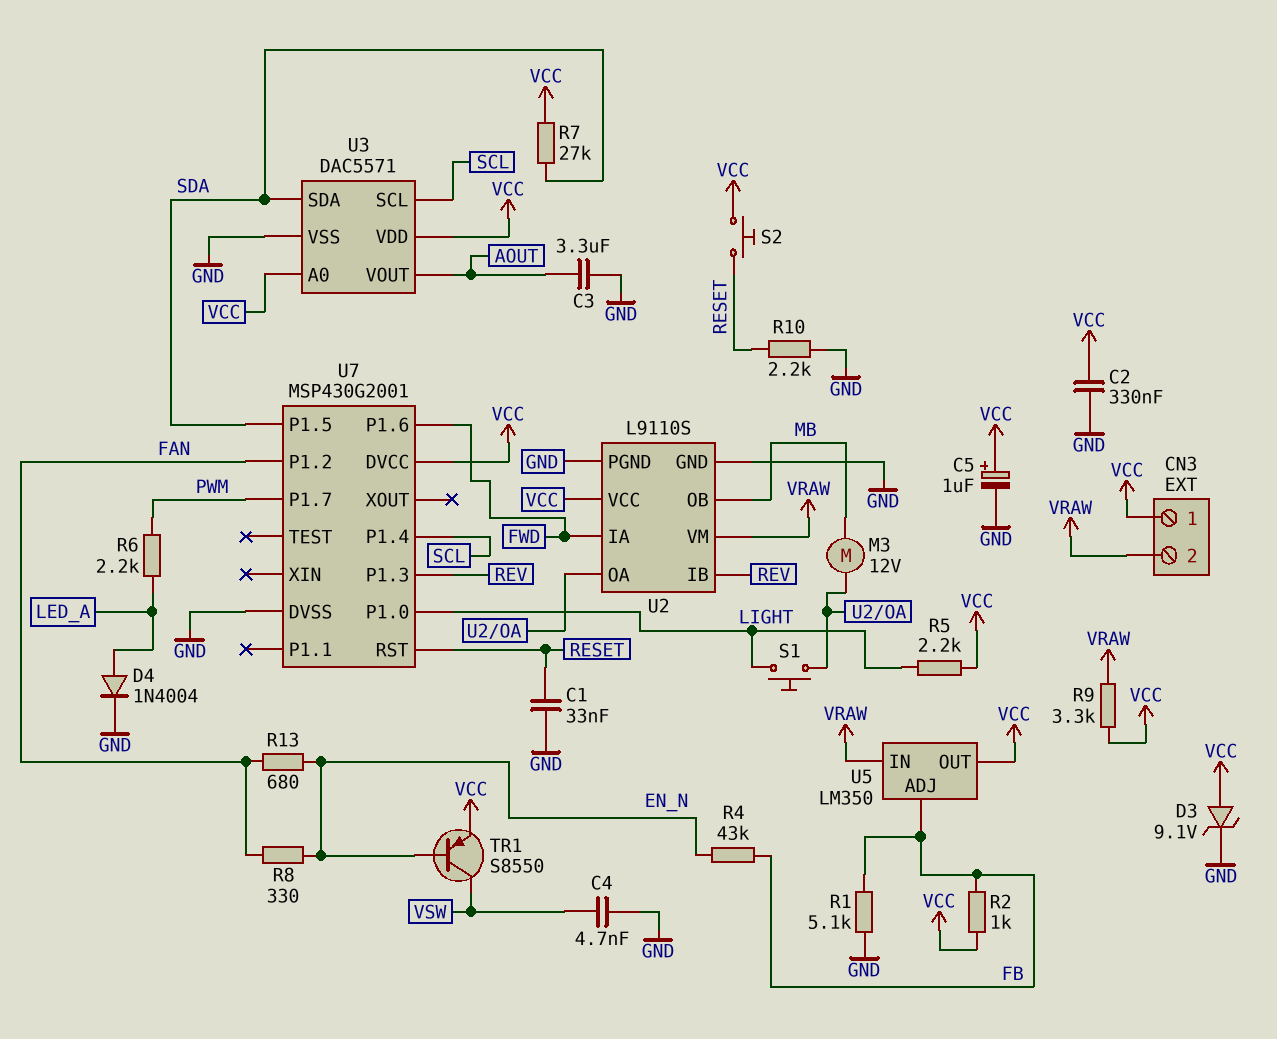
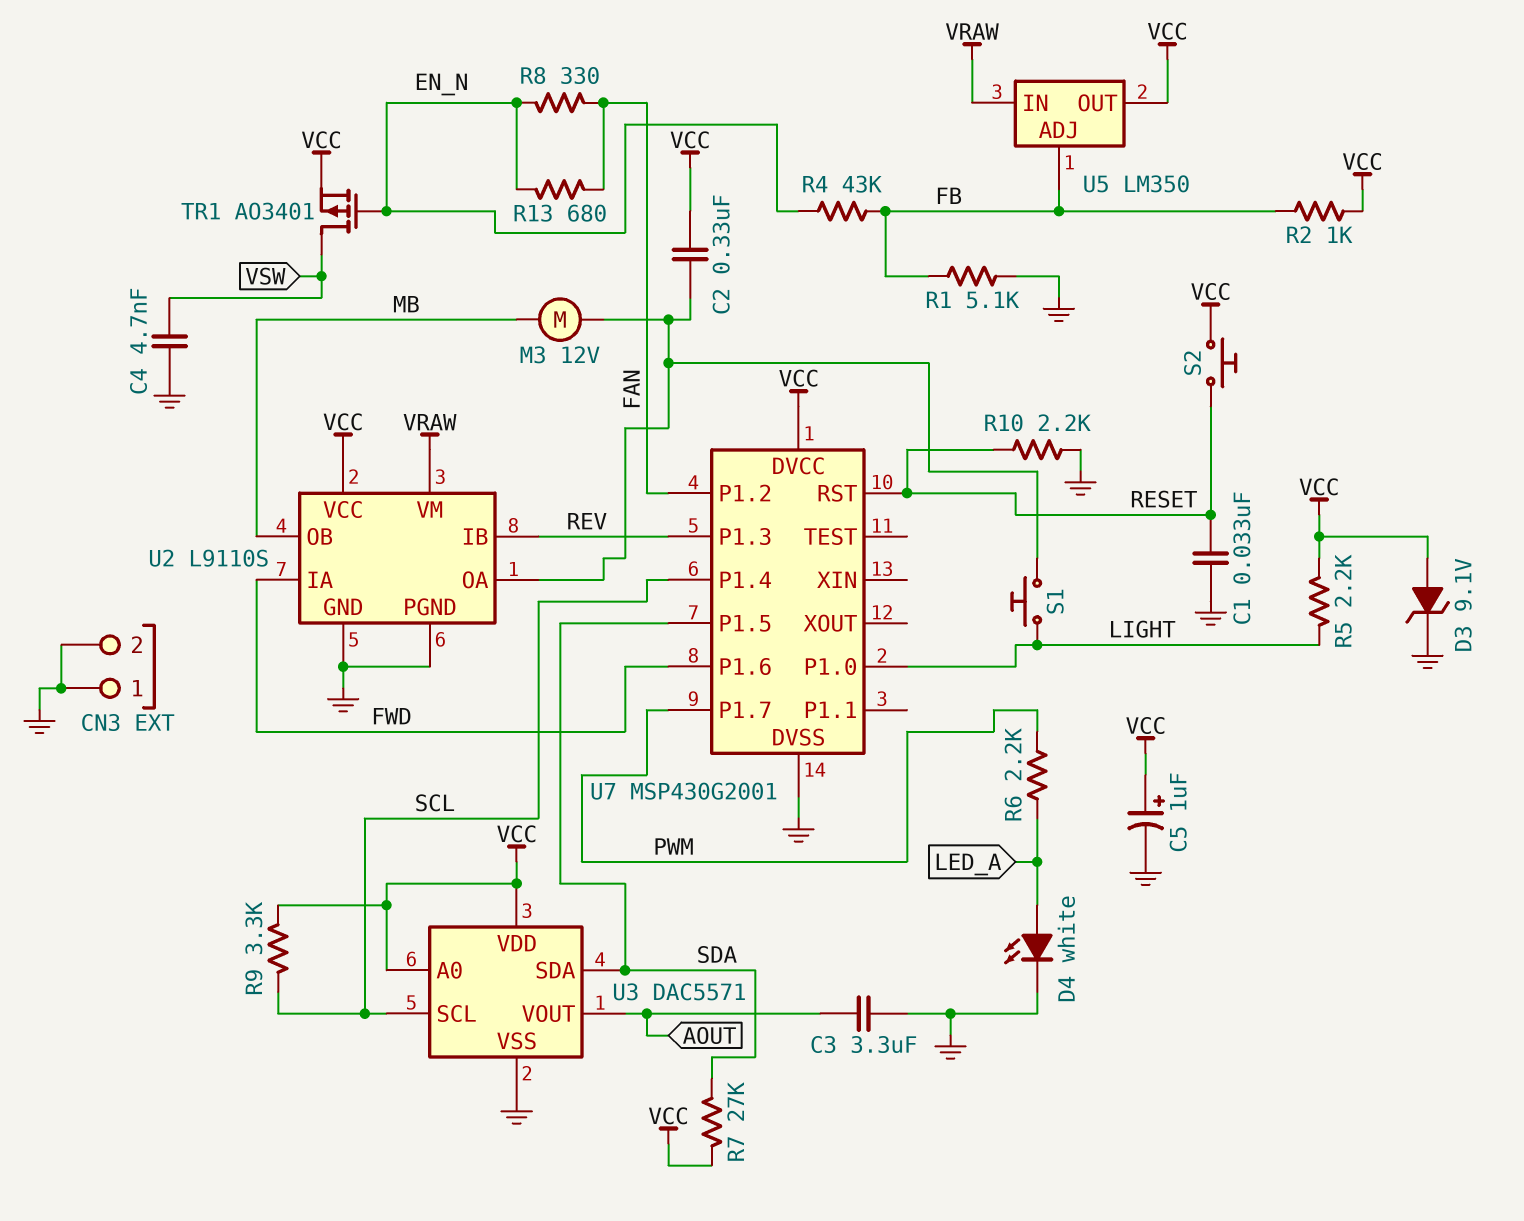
C2: 330nF (GND, VCC) -> 330nF (U2/OA, VCC)
CN3 pin 1: VCC -> GND
CN3 pin 2: VRAW -> GND
D4: diode 1N4004 (A LED_A, K GND) -> LED white (A LED_A, K GND)
R9: 3.3k (VCC, VRAW) -> 3.3k (SCL, VCC)
TR1: PNP S8550 (B EN_N, C VSW, E VCC) -> PMOS AO3401 (G EN_N, D VSW, S VCC)

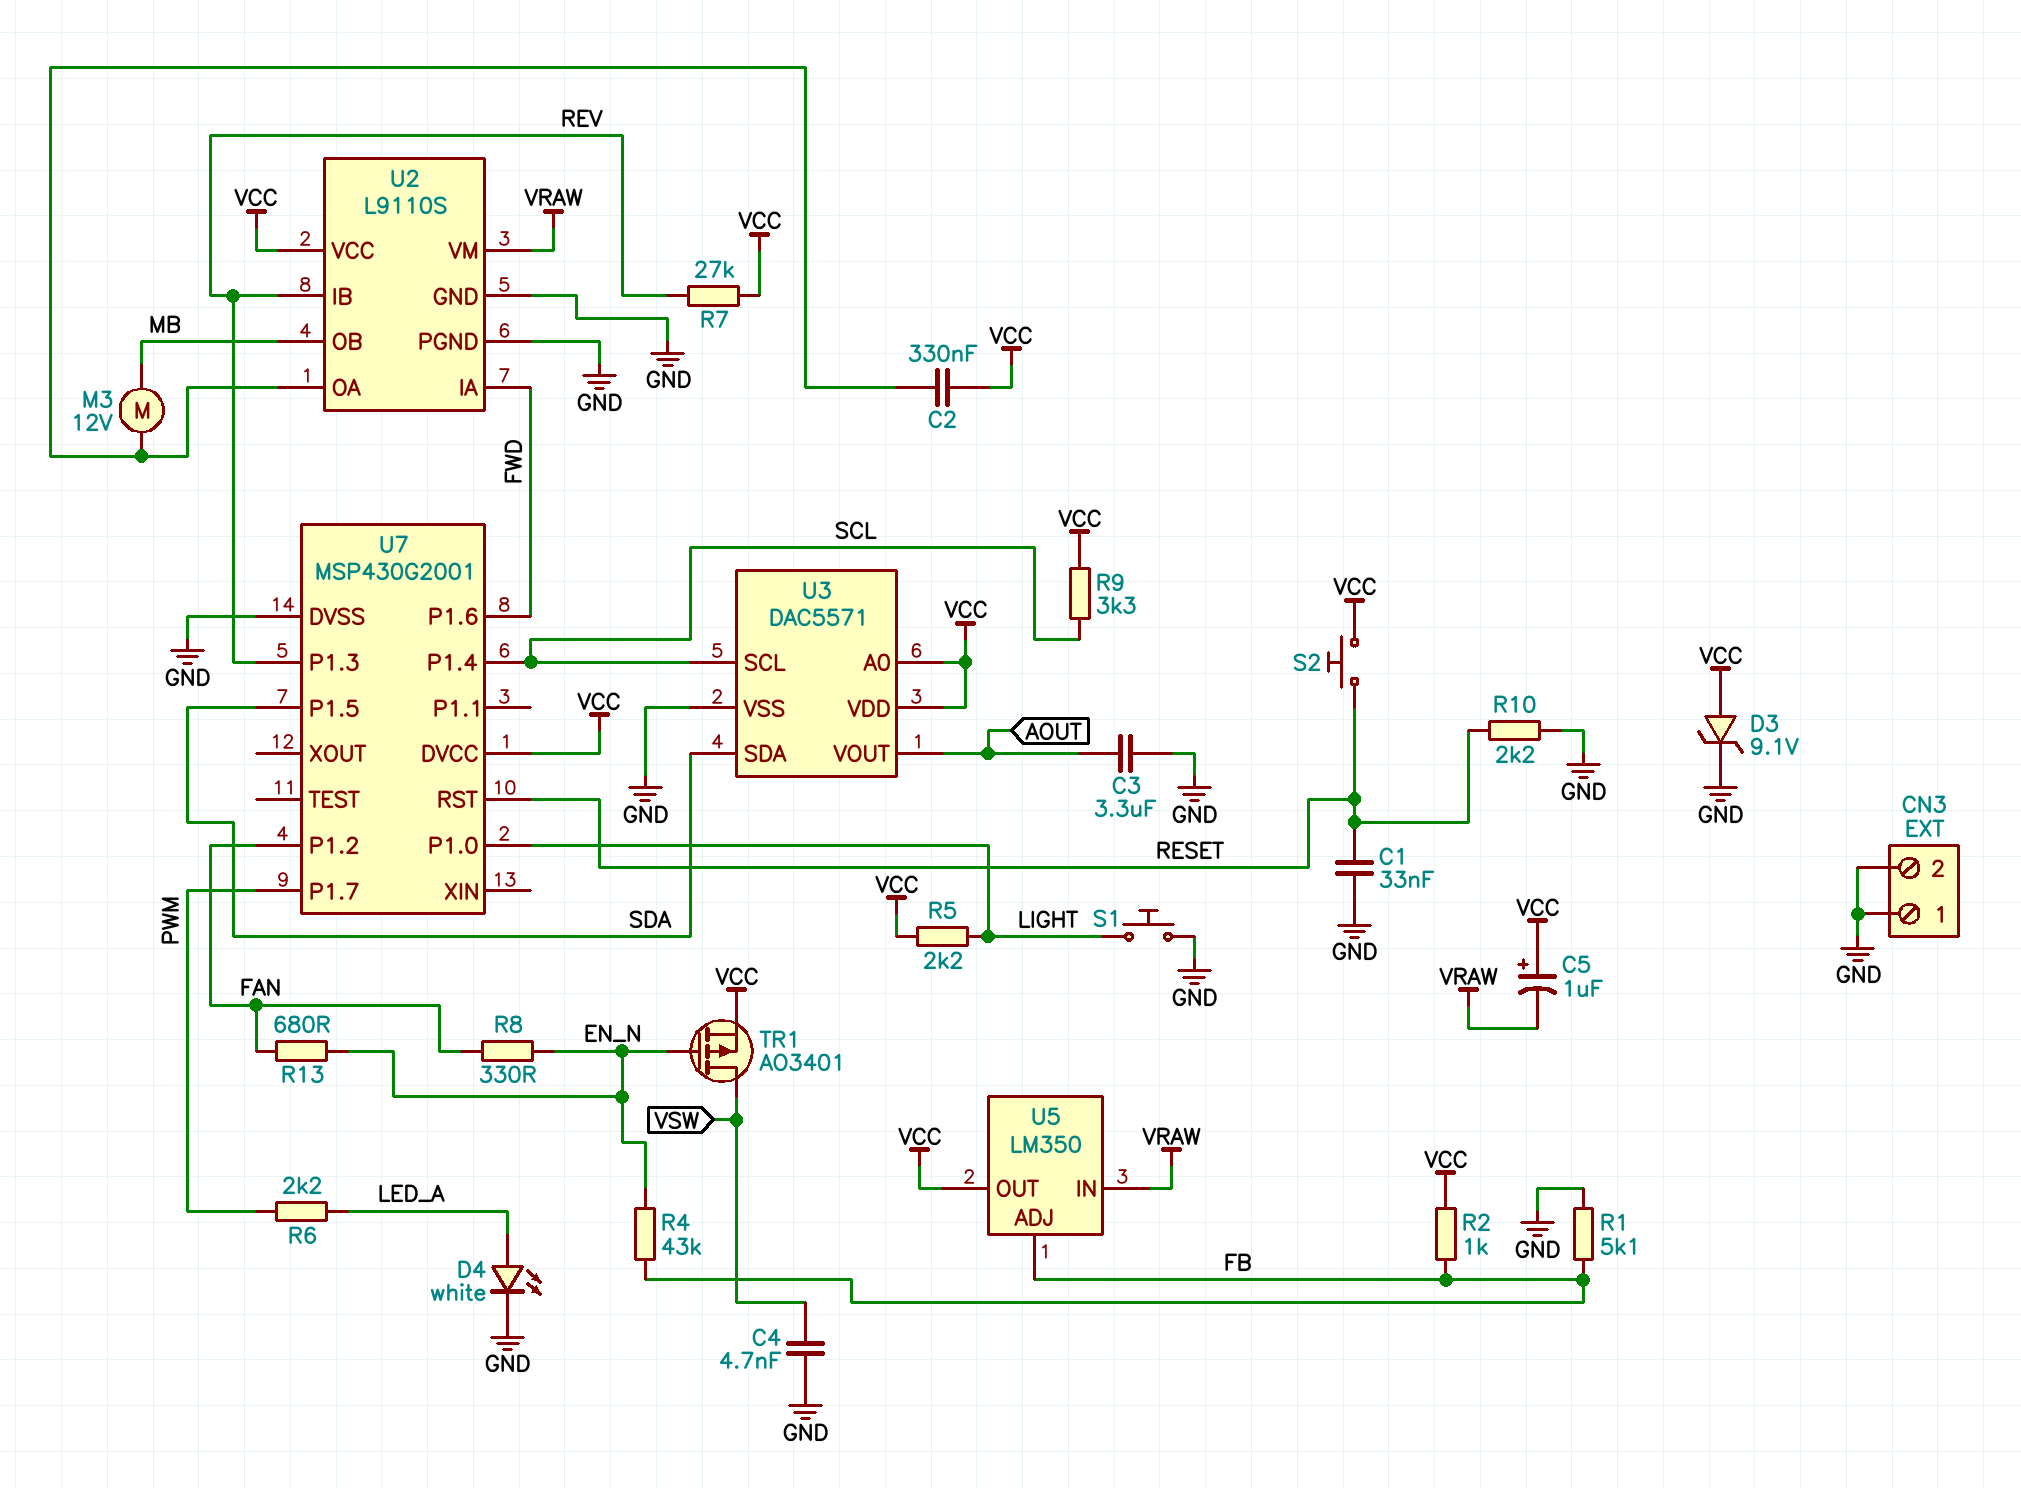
C5: 1uF (plus VCC, minus GND) -> 1uF (plus VCC, minus VRAW)
R7: 27k (SDA, VCC) -> 27k (REV, VCC)
S1: button (LIGHT, U2/OA) -> button (GND, LIGHT)

